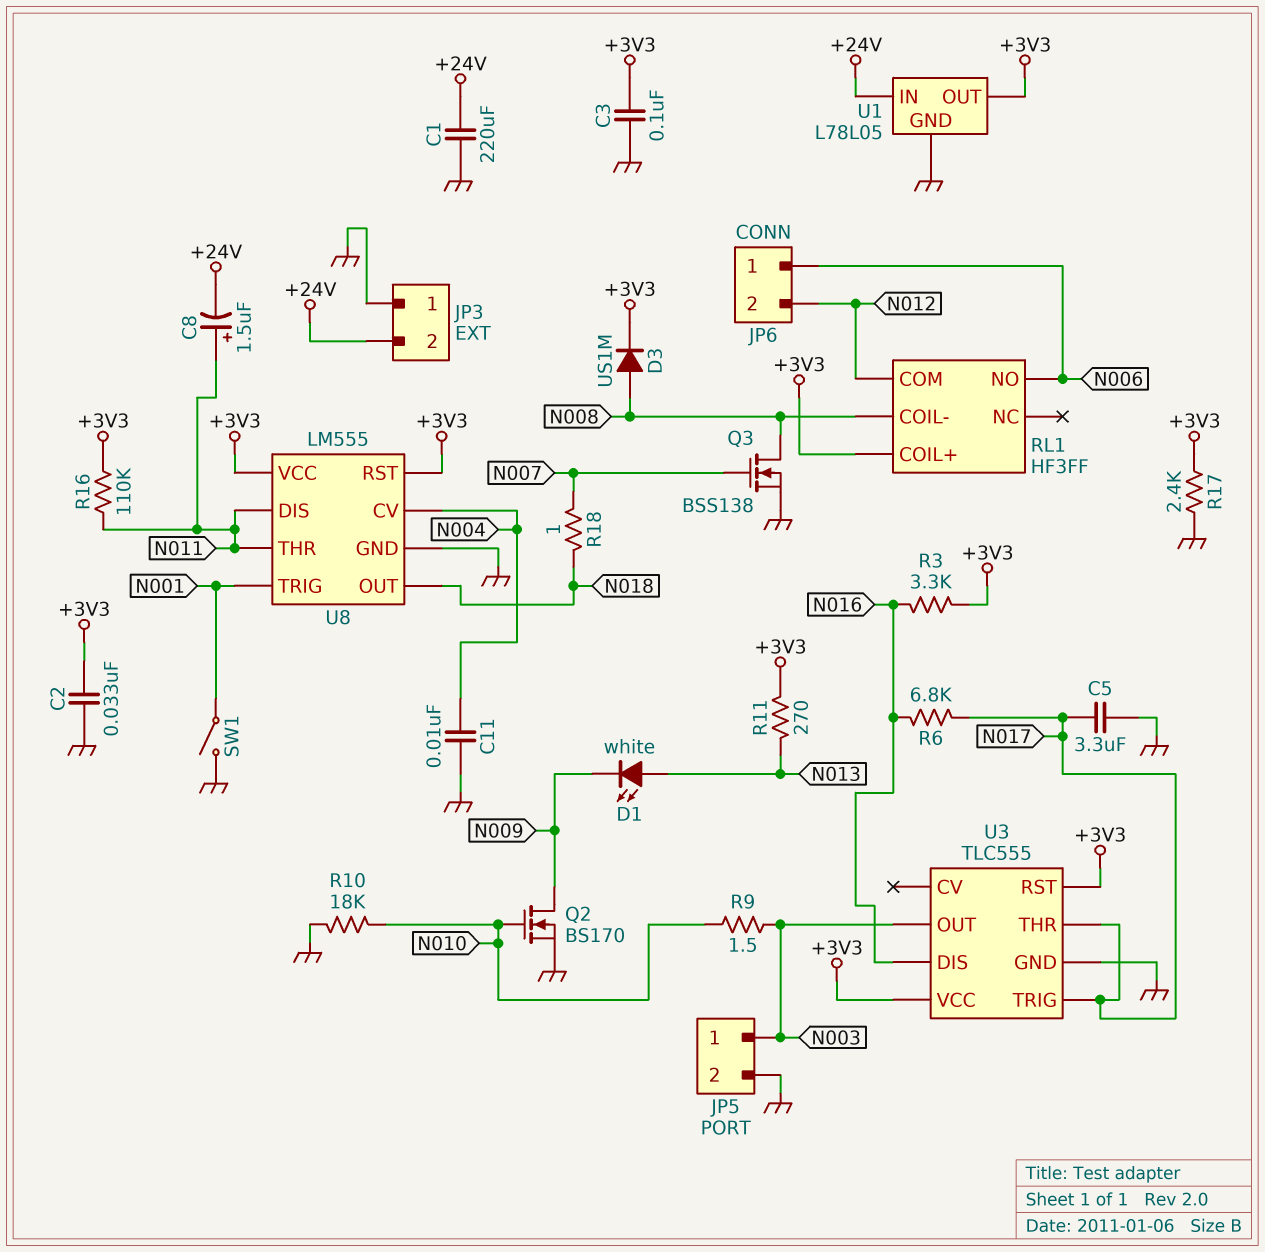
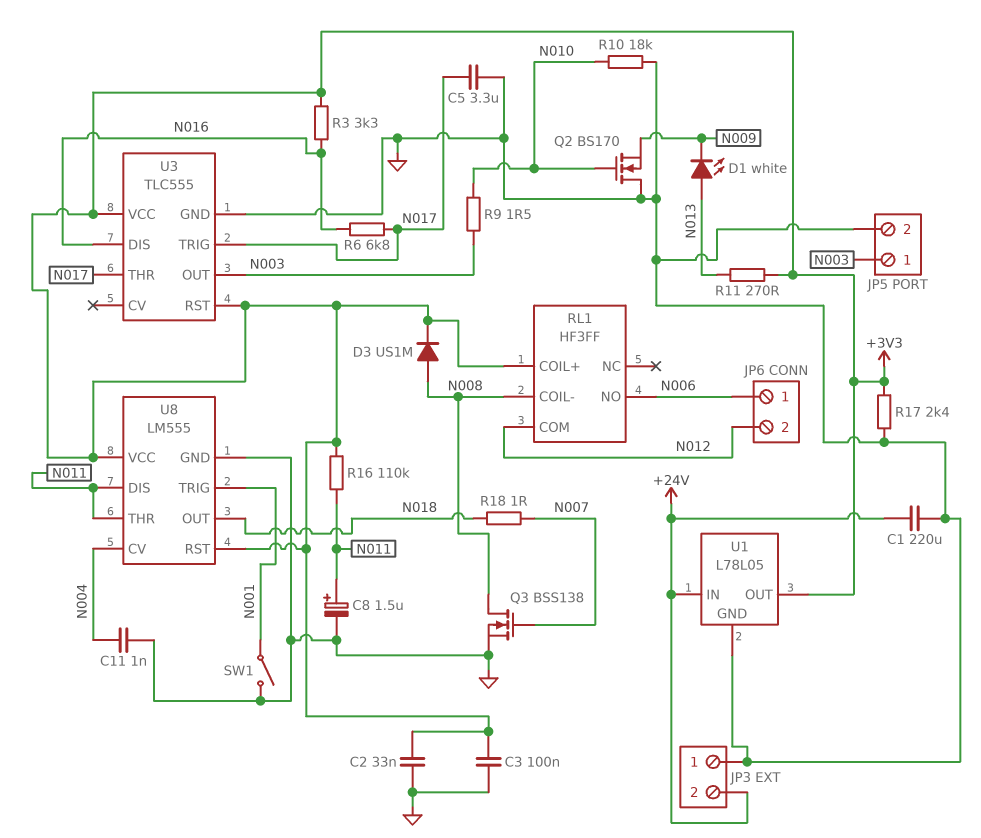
C8: 1.5uF (plus N011, minus +24V) -> 1.5uF (plus N011, minus GND)
C11: 10nF (GND, N004) -> 1nF (GND, N004)
Q2: NMOS BS170 (G N010, D N009, S GND) -> NMOS BS170 (G N010, D GND, S N009)

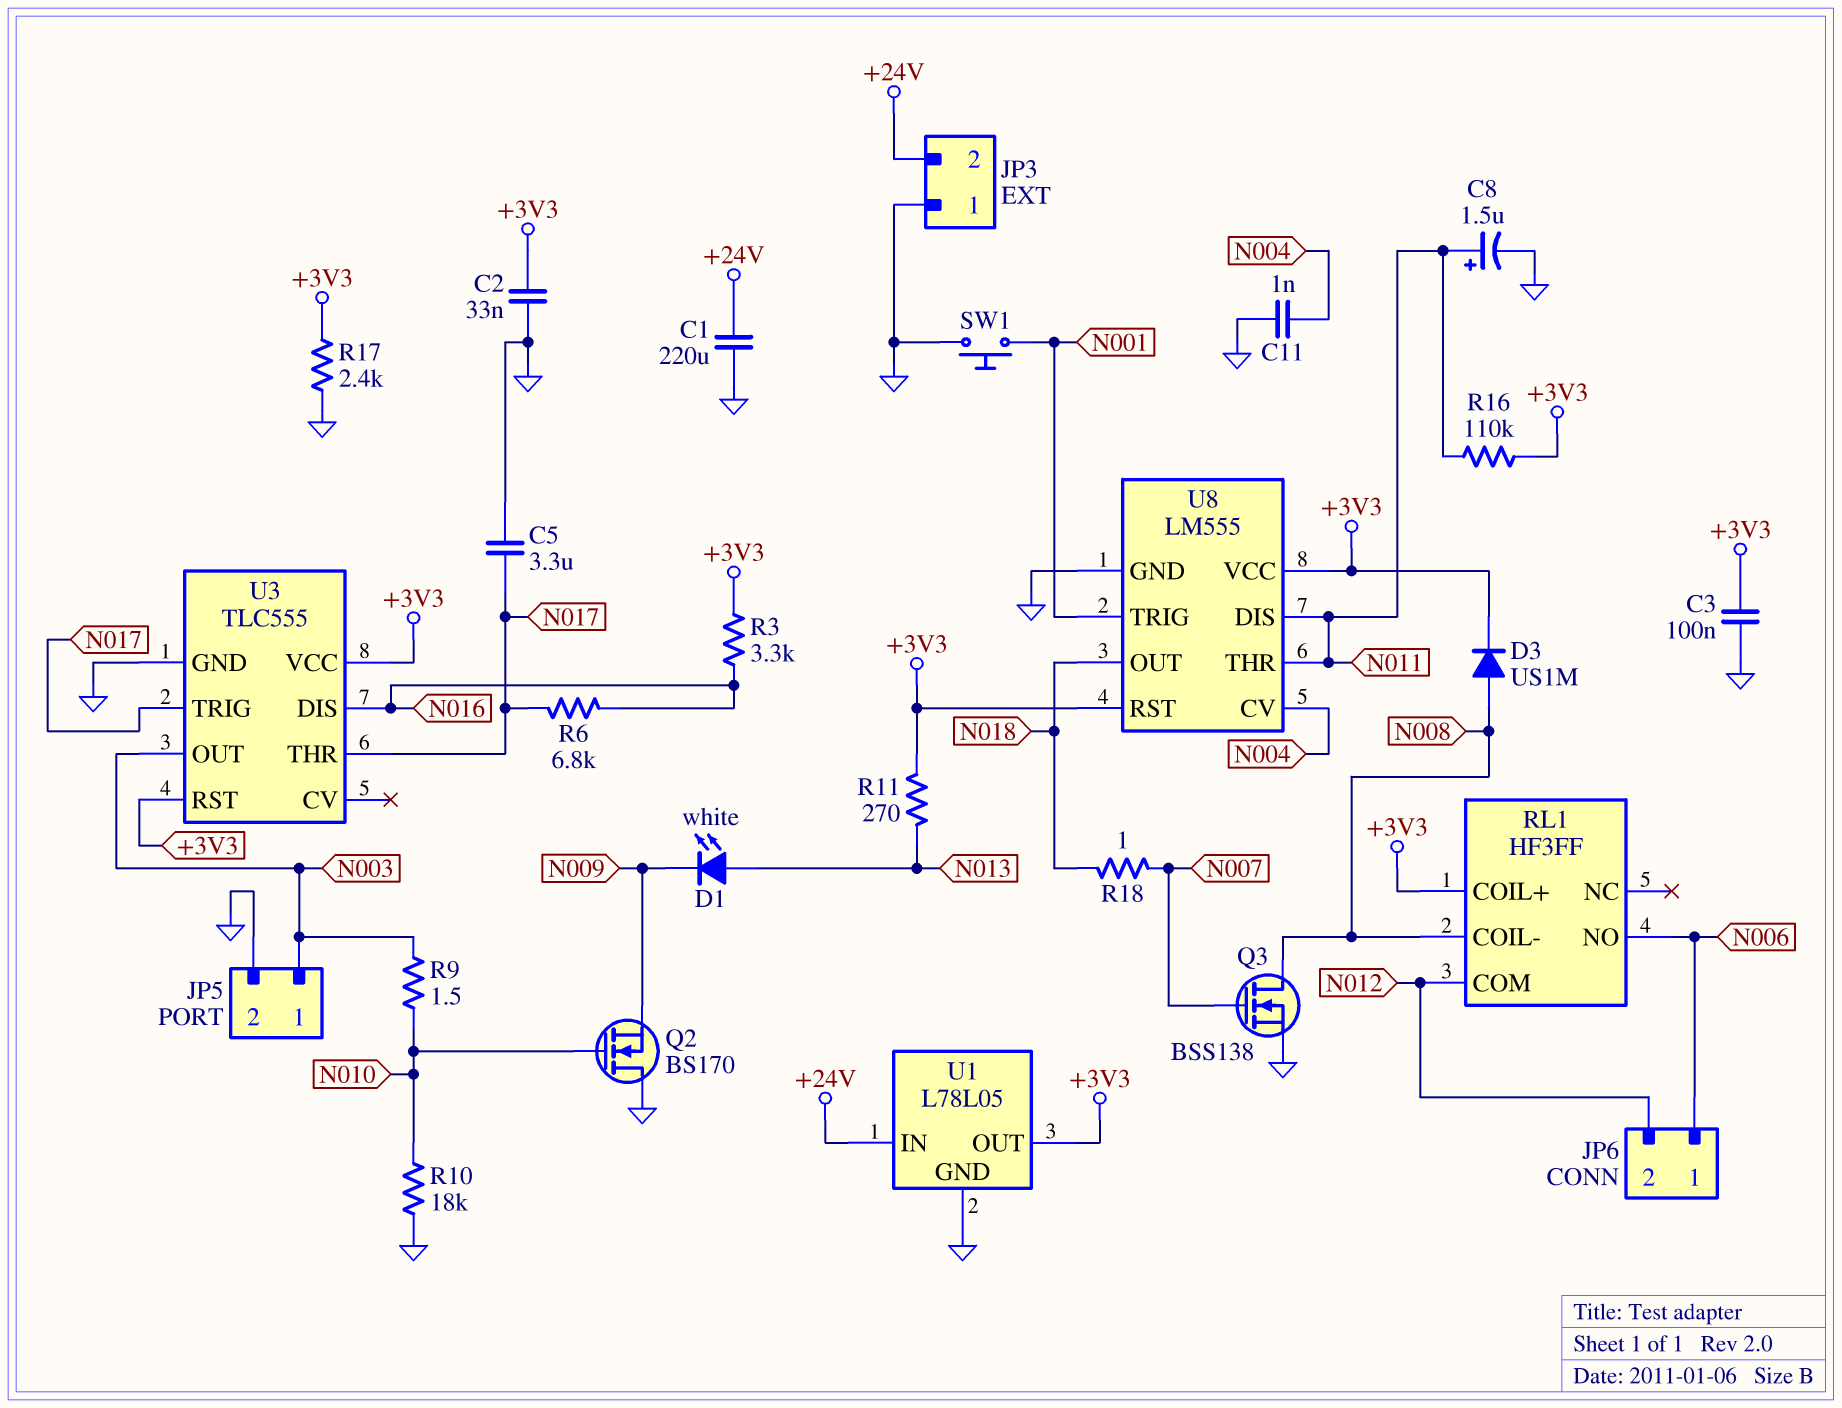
SW1: switch (GND, N001) -> button (GND, N001)

